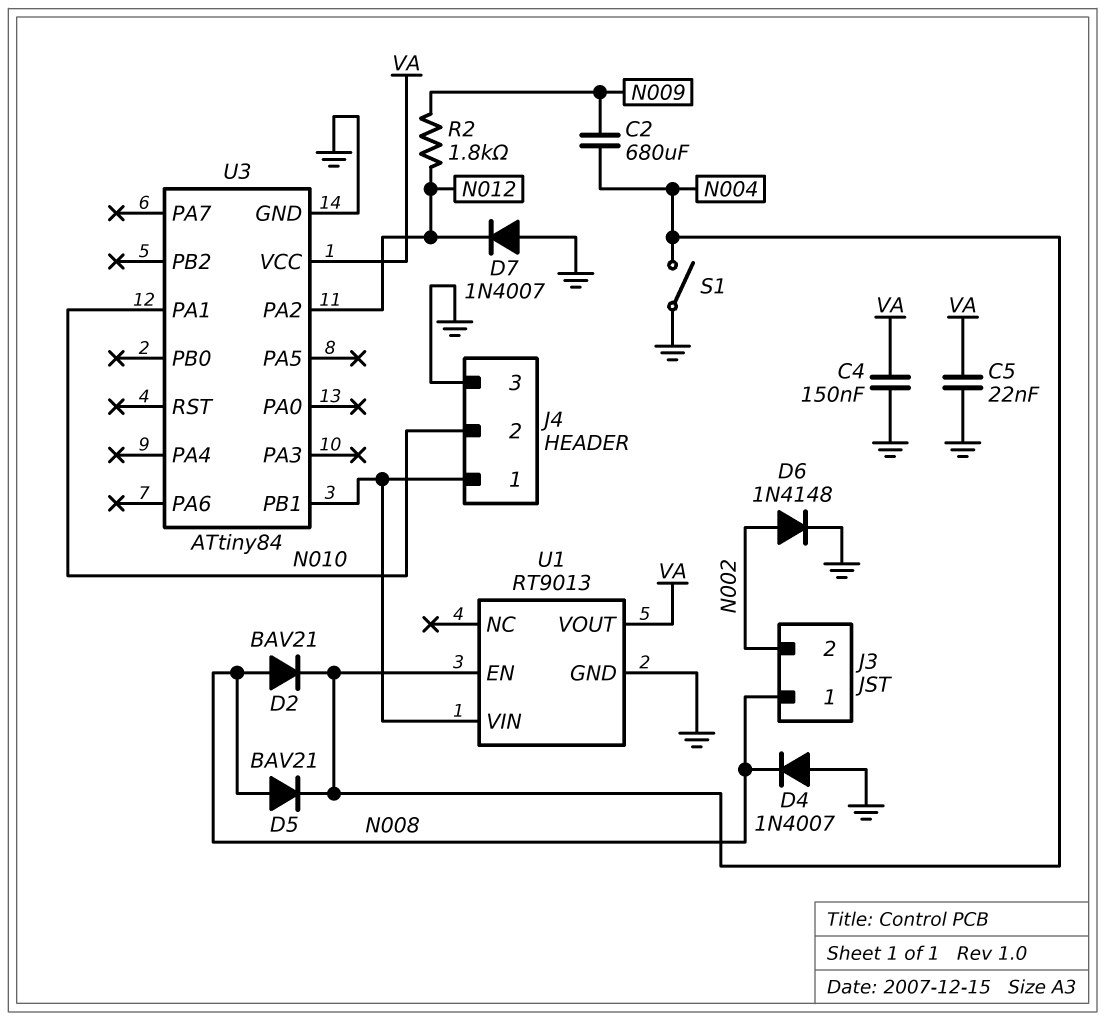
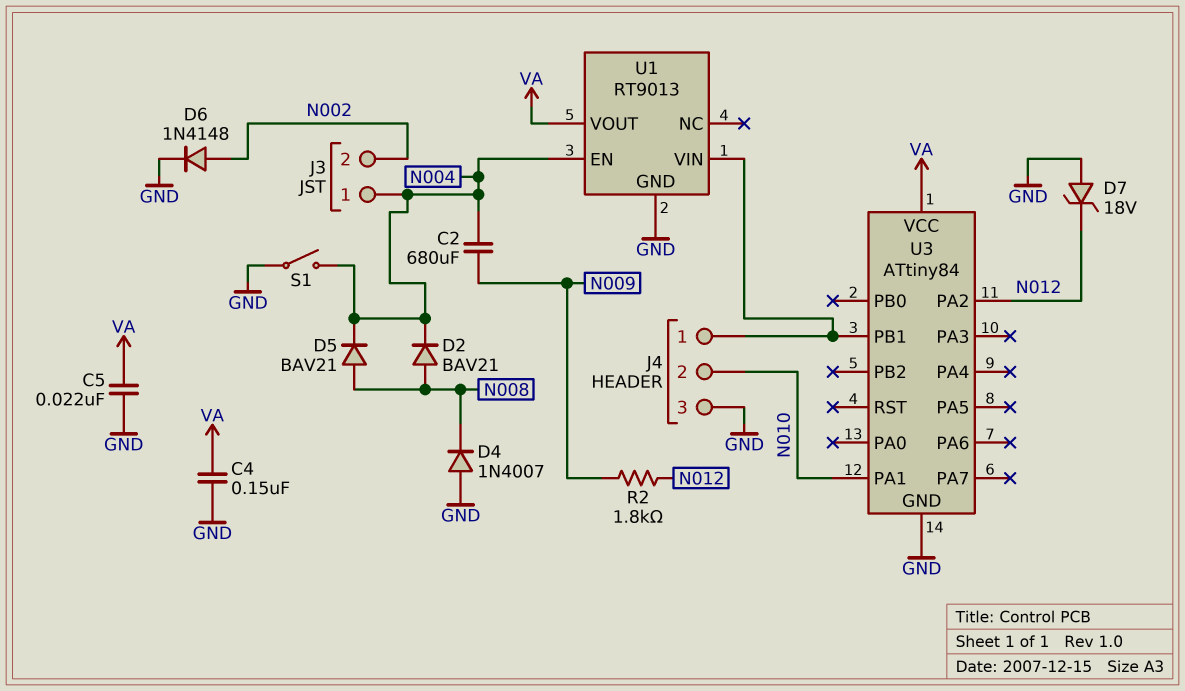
D7: diode 1N4007 (A GND, K N012) -> zener 18V (A GND, K N012)
J3 pin 1: N008 -> N004

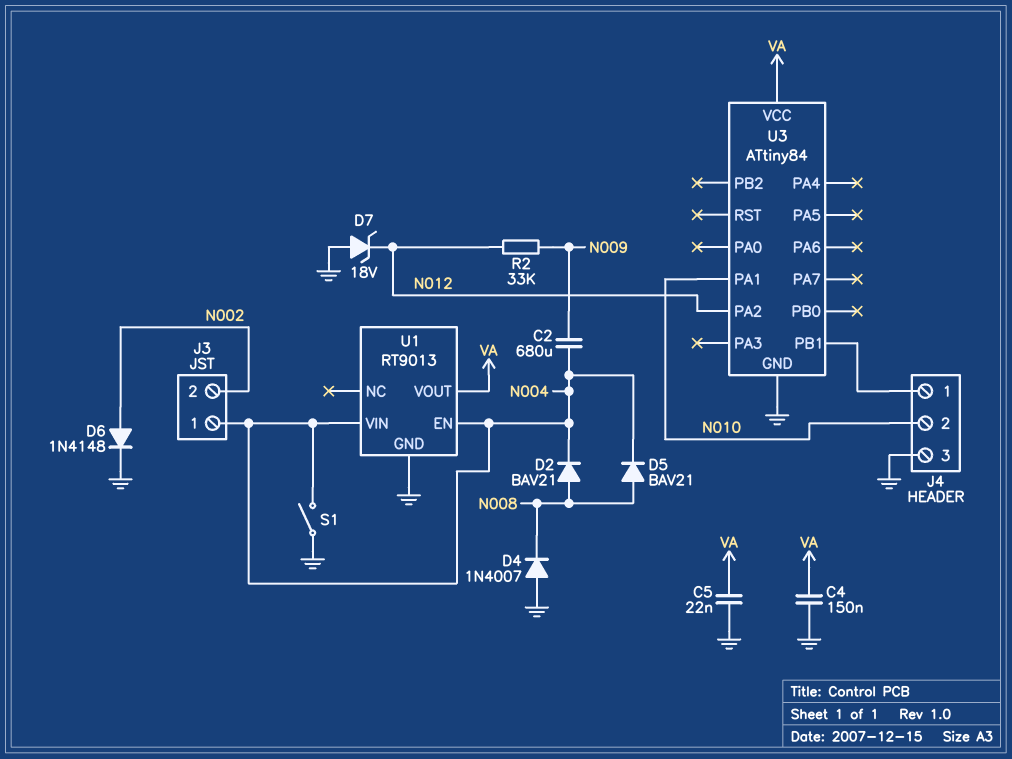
R2: 1.8k (N009, N012) -> 33k (N009, N012)
U1 pin VIN: J4/1 -> N004

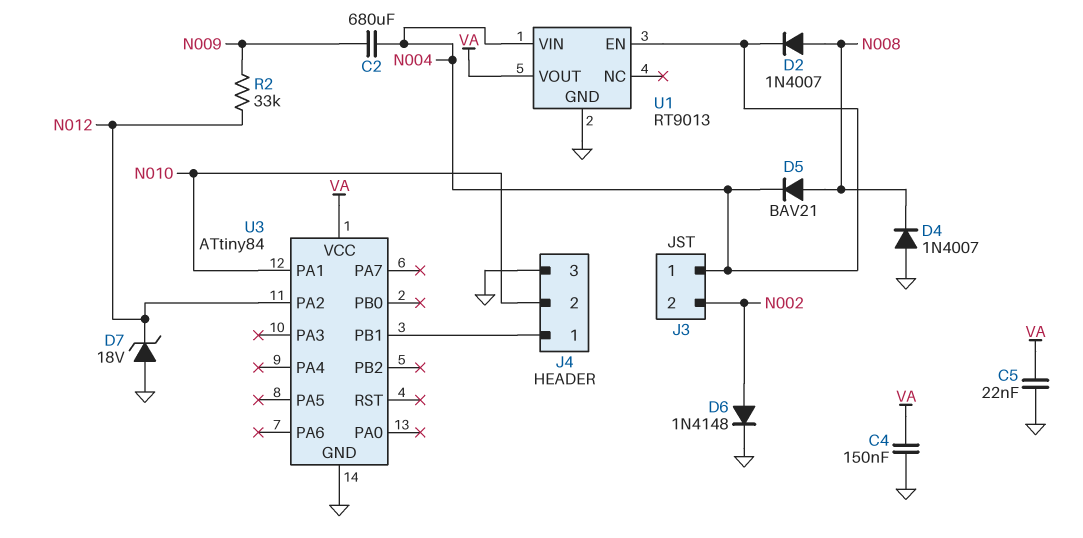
D2: diode BAV21 (A N008, K N004) -> diode 1N4007 (A N008, K N004)
S1: switch (GND, N004) -> none

